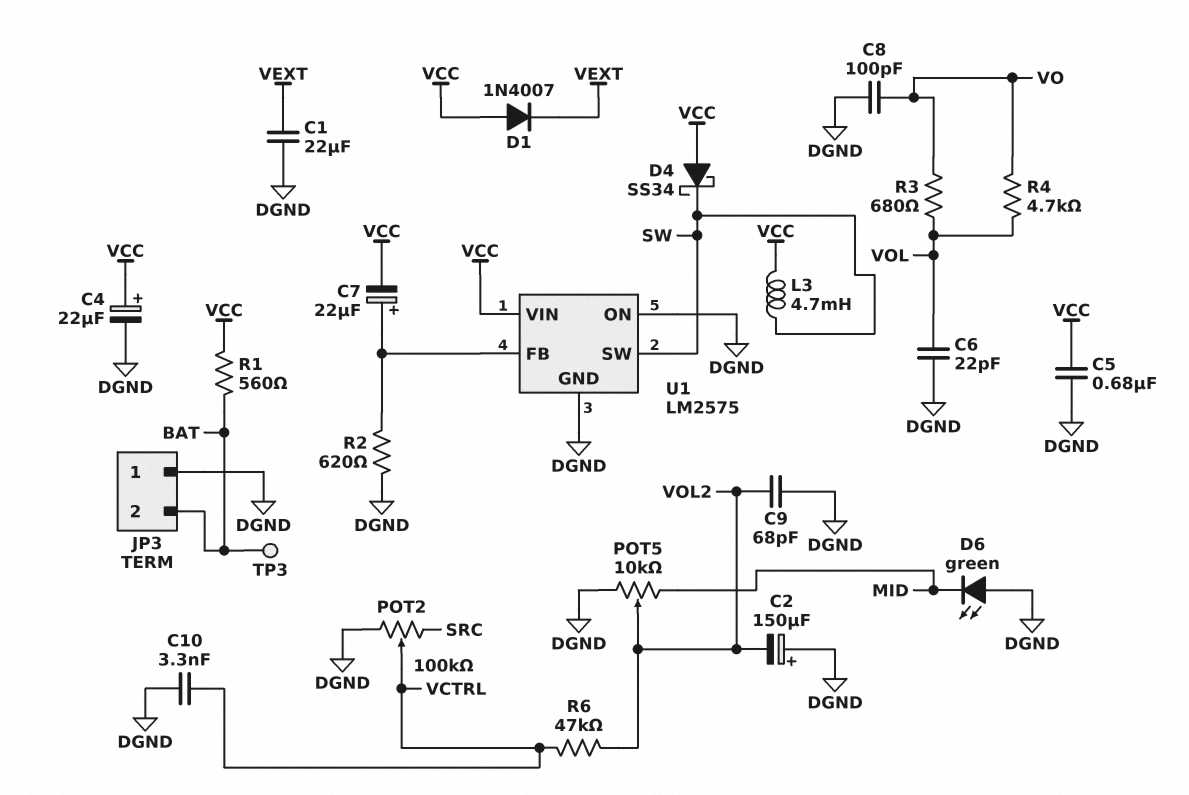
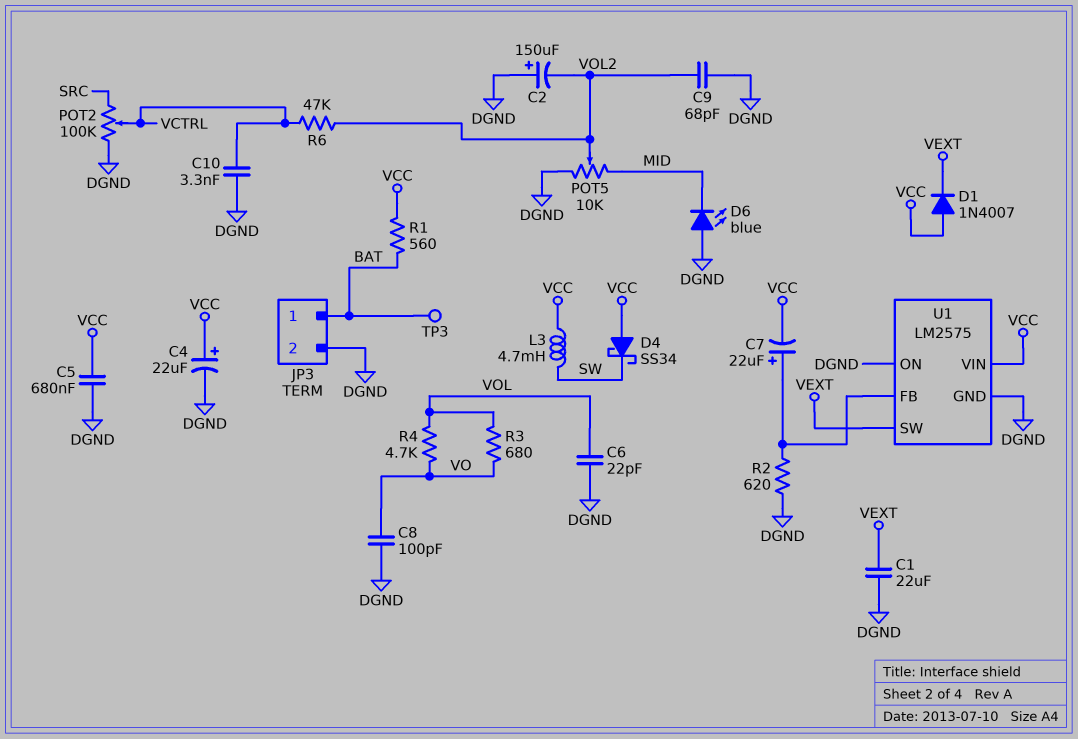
D6: LED green (A DGND, K MID) -> LED blue (A DGND, K MID)
JP3 pin 1: DGND -> BAT
JP3 pin 2: BAT -> DGND
U1 pin SW: SW -> VEXT

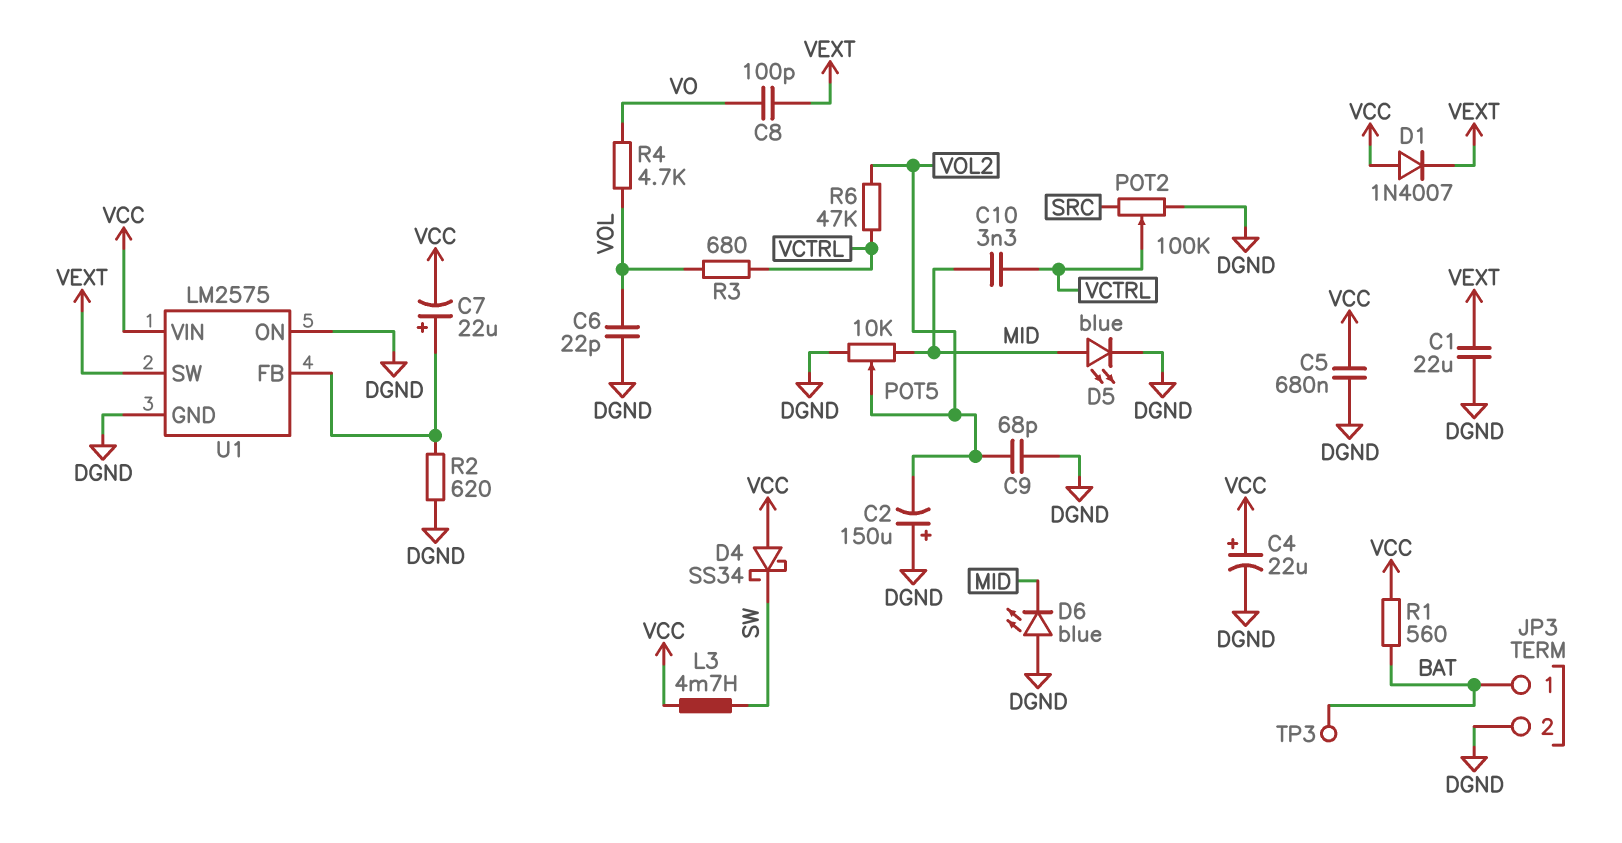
C8: 100pF (DGND, VO) -> 100pF (VEXT, VO)
C10: 3.3nF (DGND, VCTRL) -> 3.3nF (MID, VCTRL)
D5: none -> LED blue (A MID, K DGND)
R3: 680 (VO, VOL) -> 680 (VCTRL, VOL)

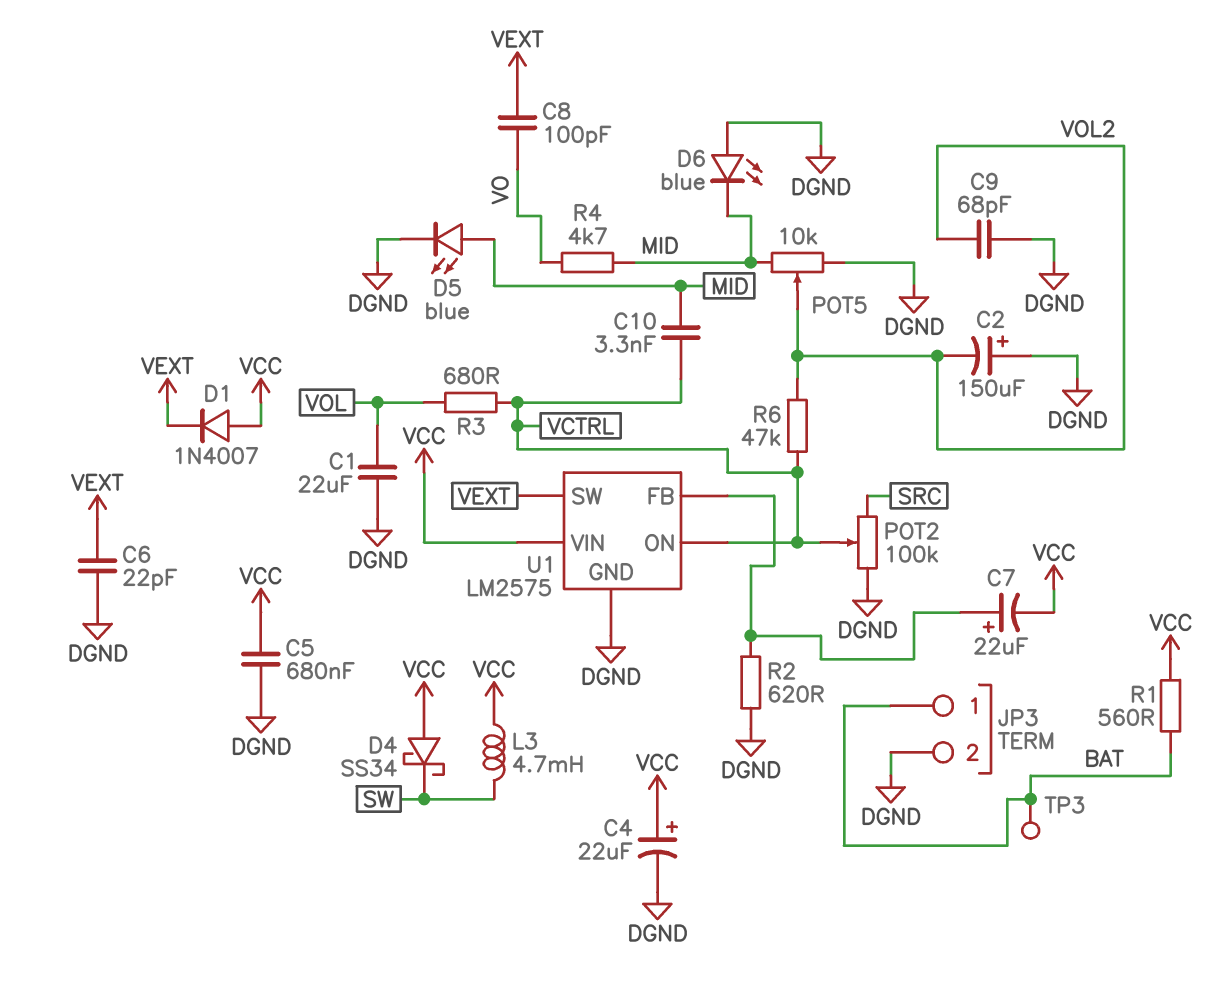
C1: 22uF (DGND, VEXT) -> 22uF (DGND, VOL)
C6: 22pF (DGND, VOL) -> 22pF (DGND, VEXT)
R4: 4.7k (VO, VOL) -> 4.7k (MID, VO)
U1 pin ON: DGND -> VCTRL

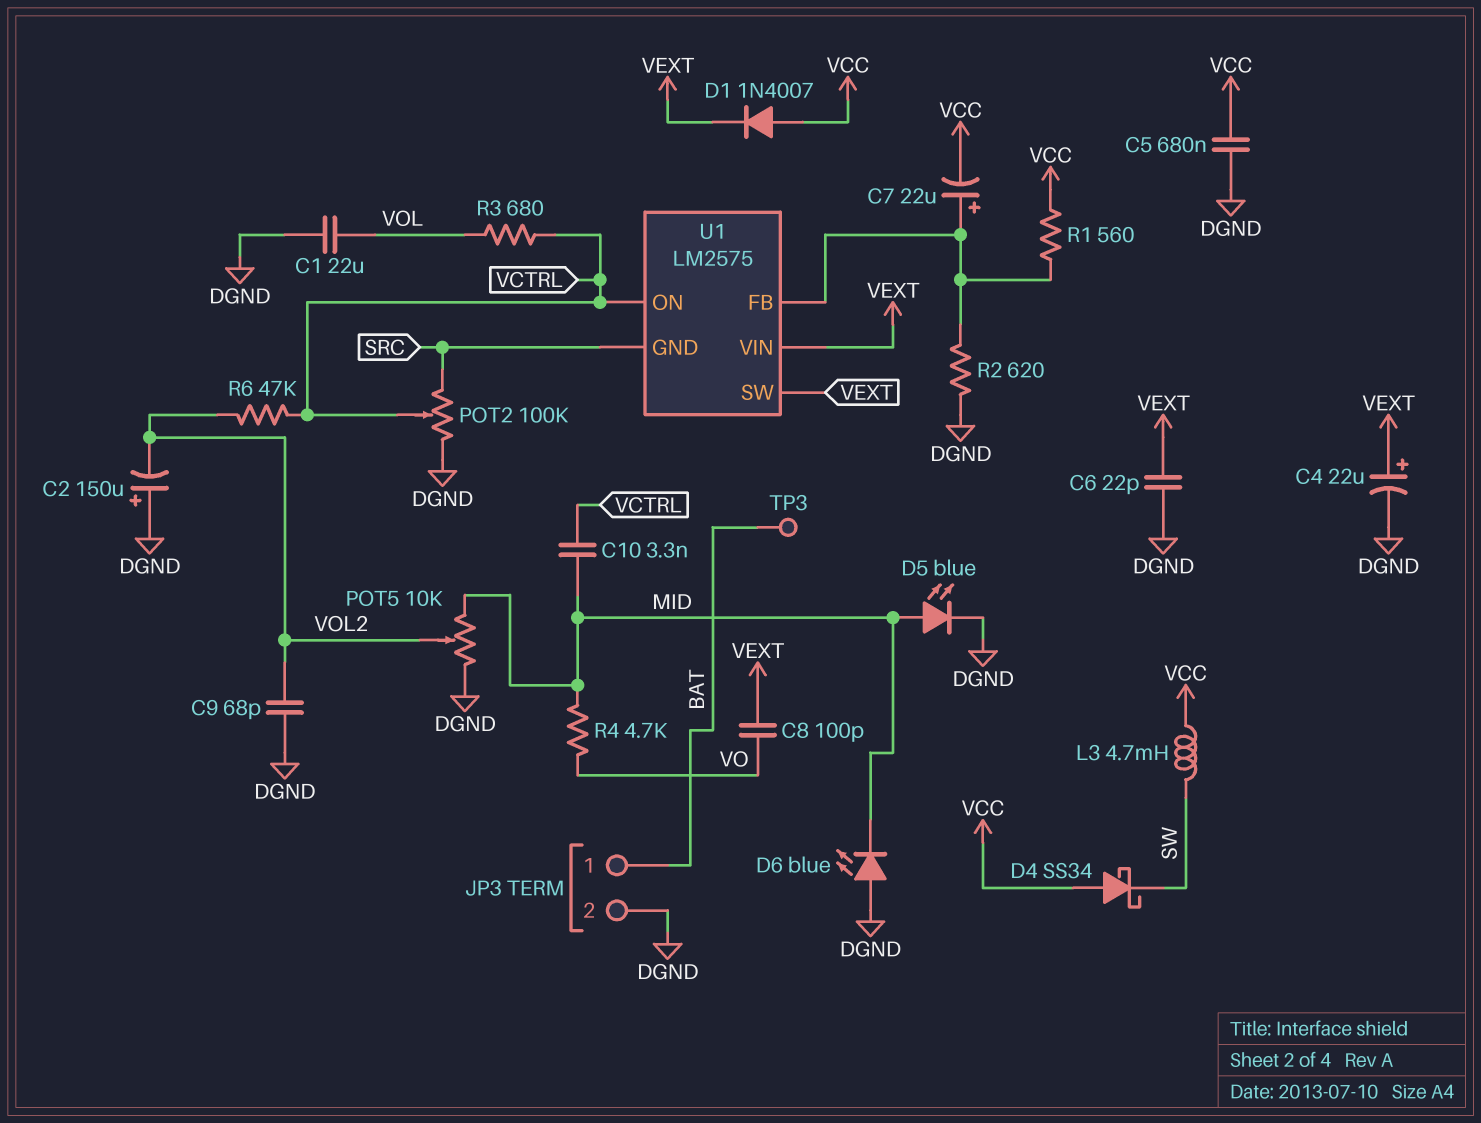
C4: 22uF (plus VCC, minus DGND) -> 22uF (plus VEXT, minus DGND)
R1: 560 (BAT, VCC) -> 560 (U1/FB, VCC)
U1 pin GND: DGND -> SRC
U1 pin VIN: VCC -> VEXT

